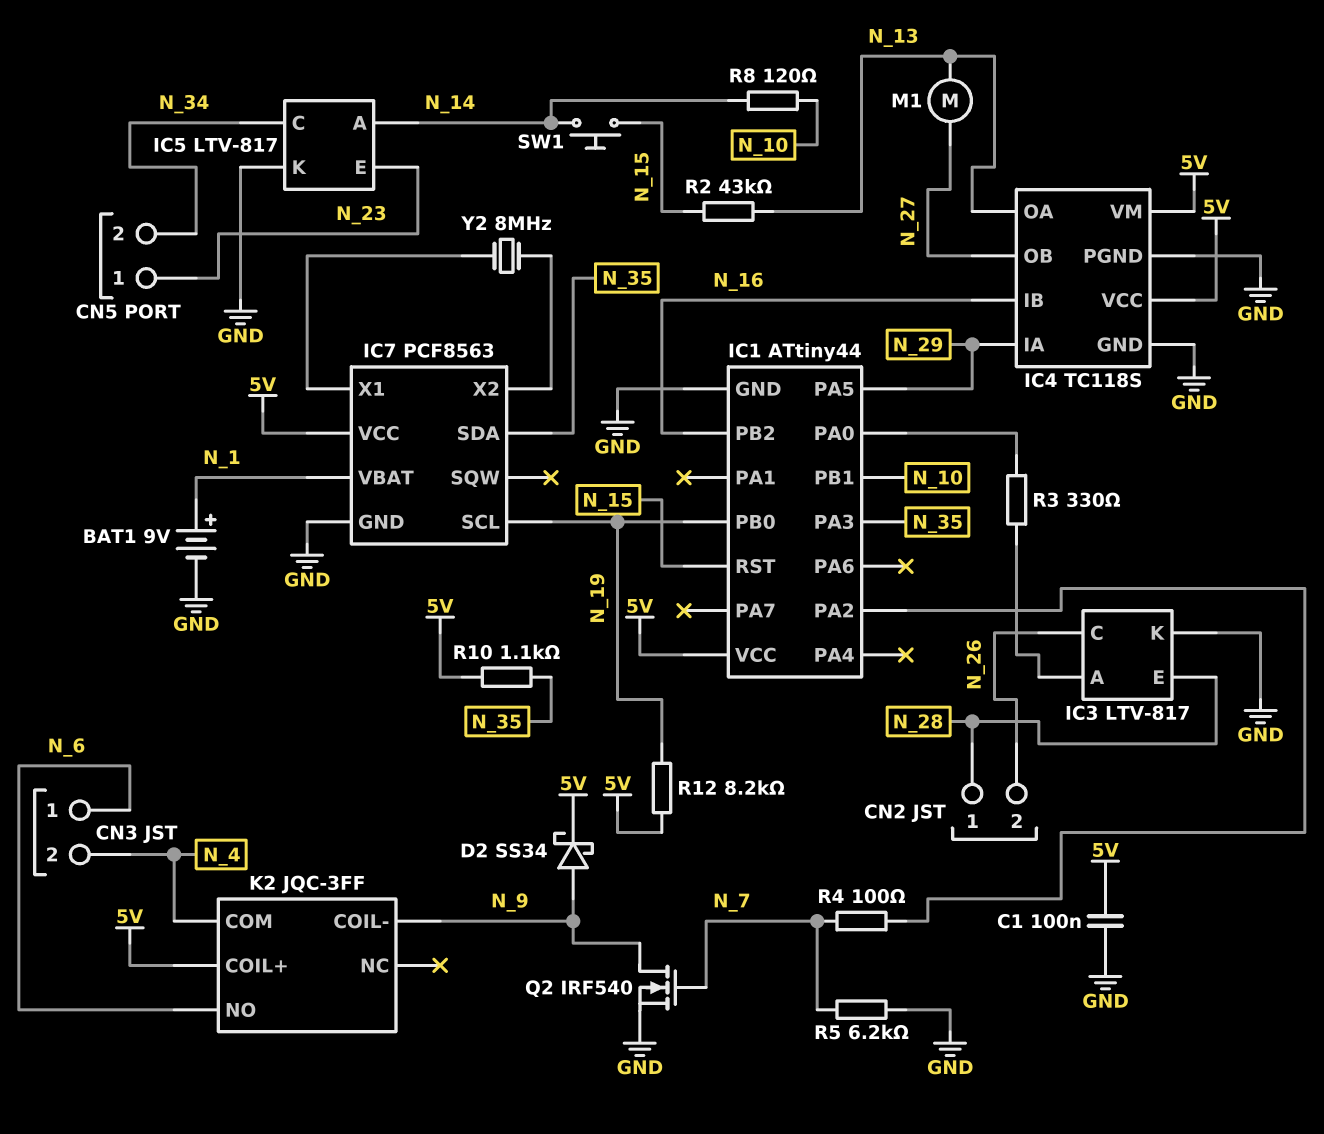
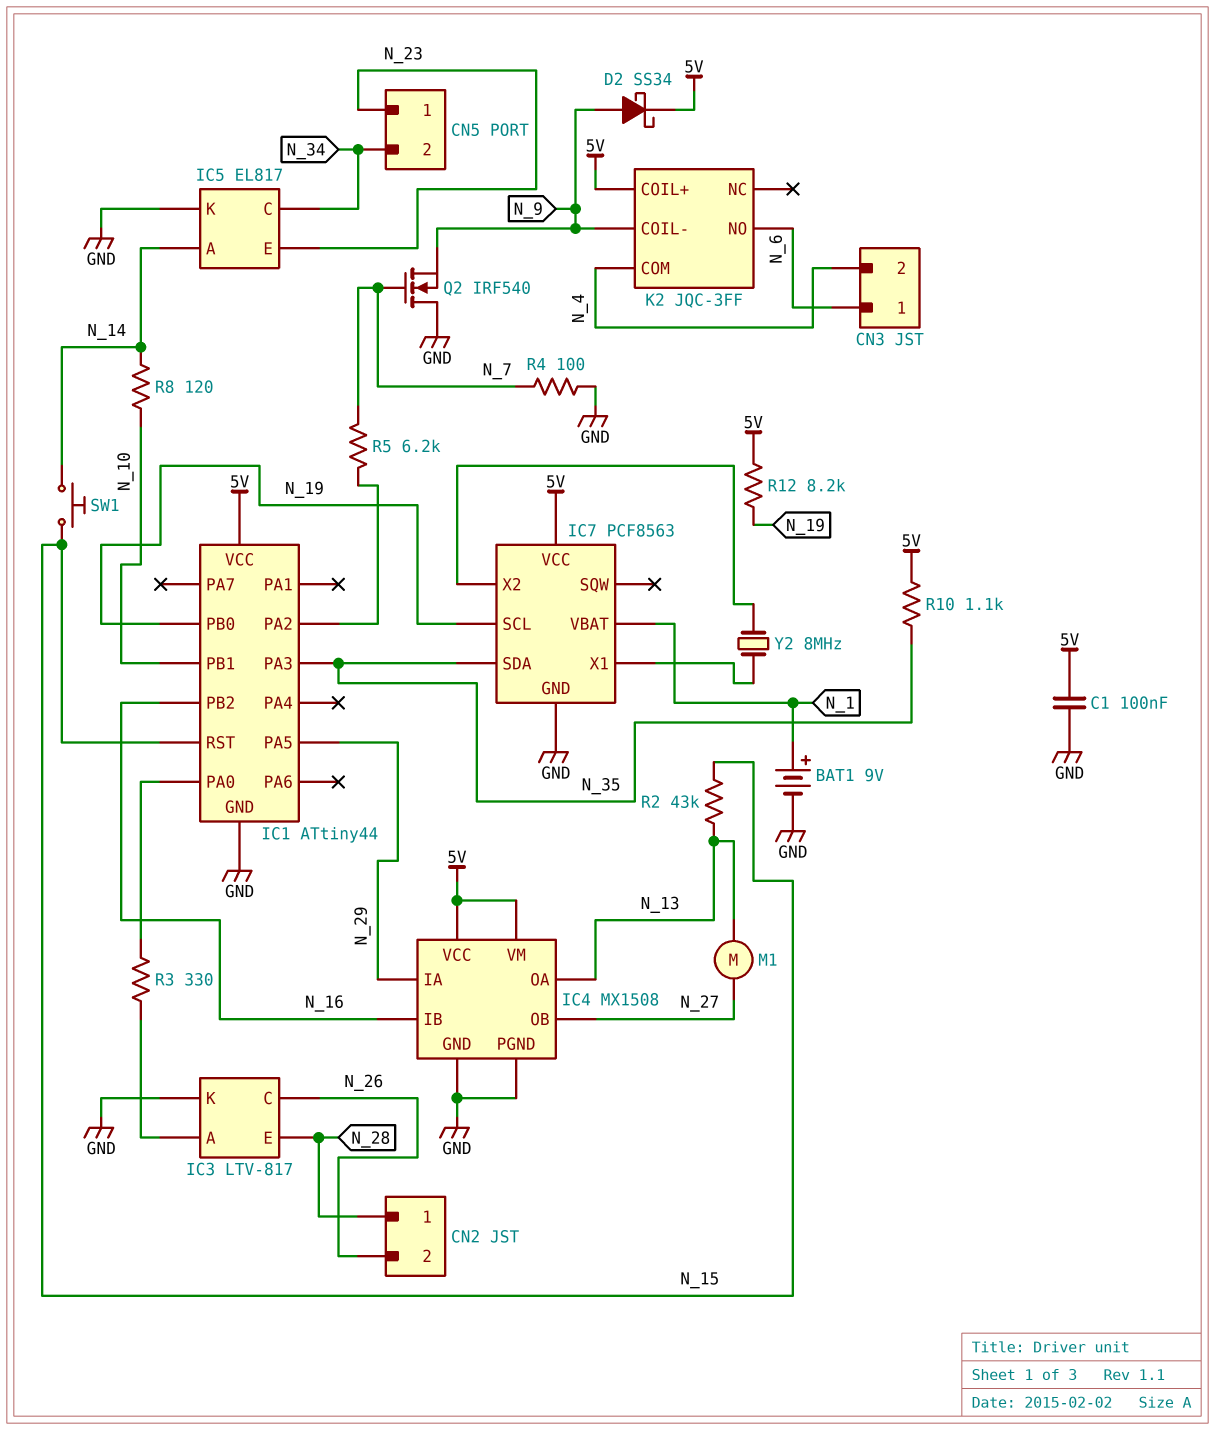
IC4: TC118S -> MX1508
IC5: LTV-817 -> EL817
Q2: NMOS IRF540 (G N_7, D N_9, S GND) -> NMOS IRF540 (G N_7, D GND, S N_9)
R4: 100 (IC1/PA2, N_7) -> 100 (GND, N_7)
R5: 6.2k (GND, N_7) -> 6.2k (IC1/PA2, N_7)

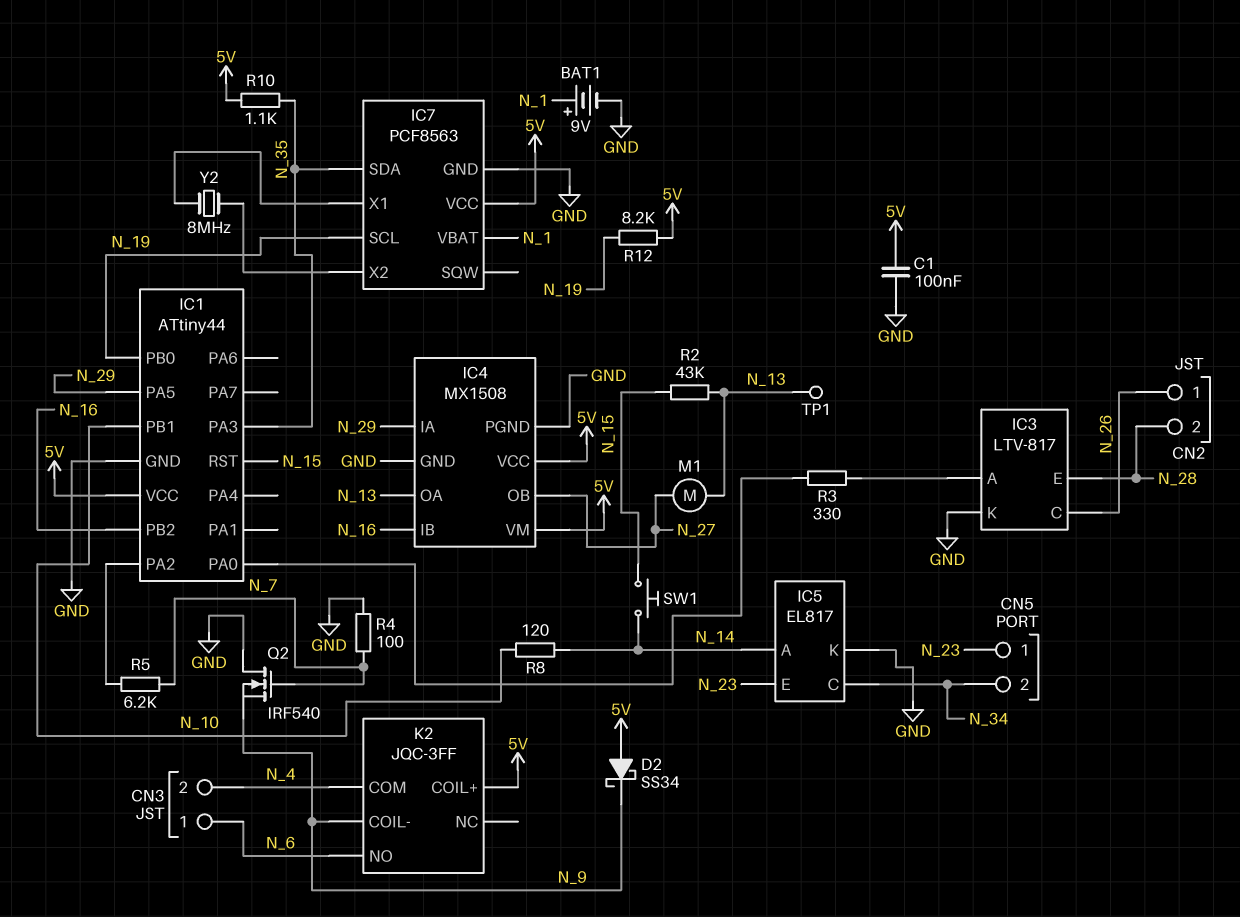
CN2 pin 1: N_28 -> N_26
CN2 pin 2: N_26 -> N_28
D2: schottky SS34 (A N_9, K 5V) -> schottky SS34 (A 5V, K N_9)
TP1: none -> test point (N_13)

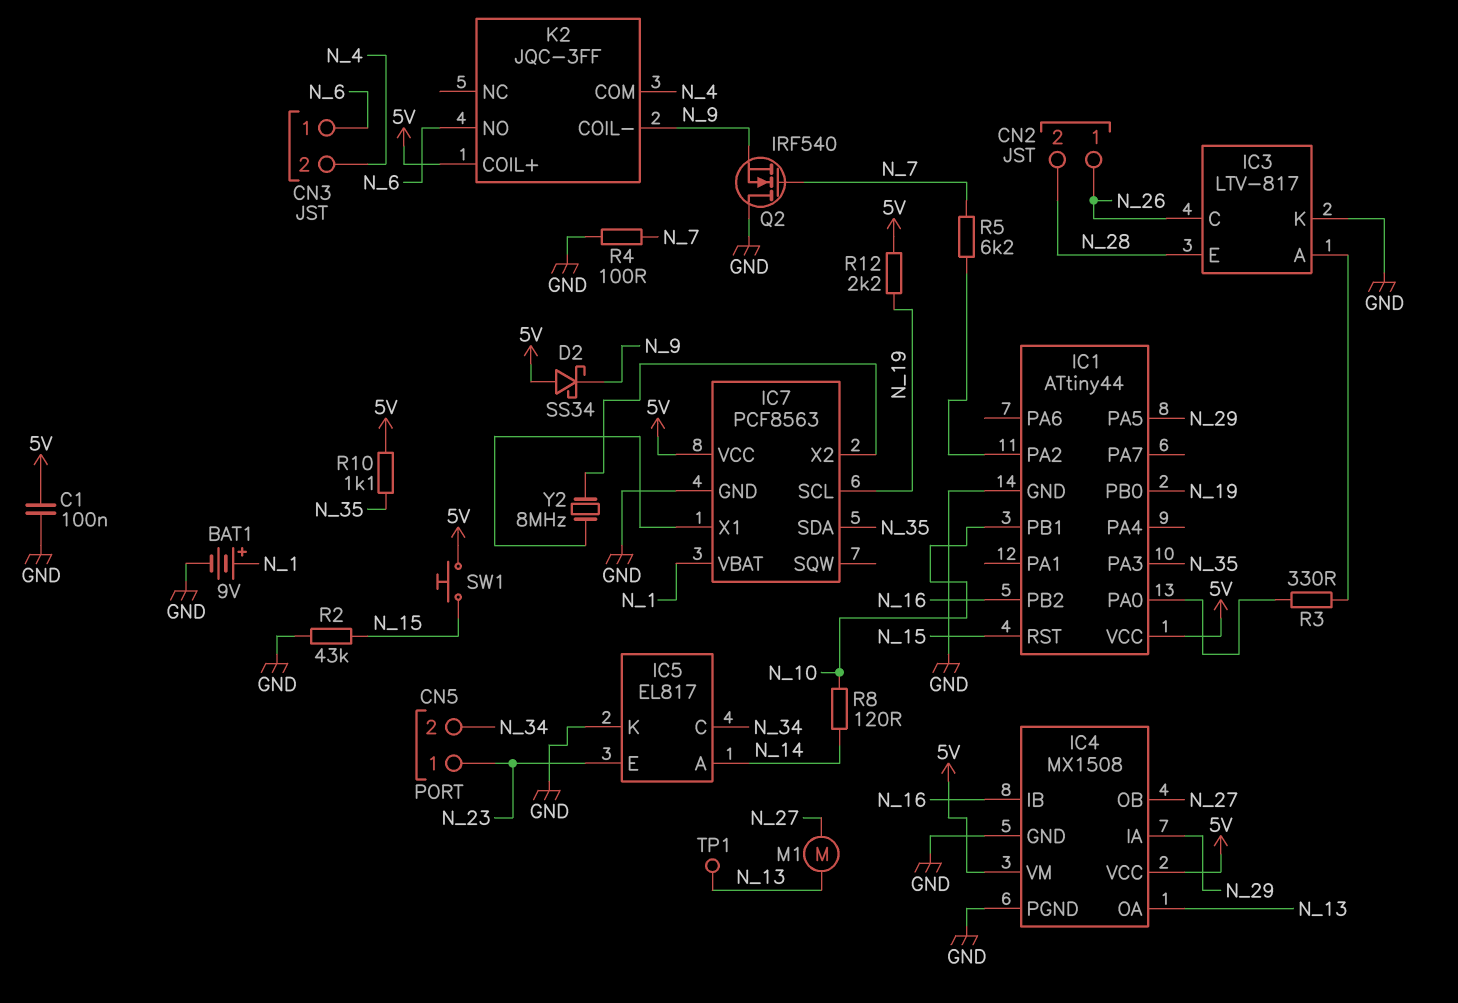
R2: 43k (N_13, N_15) -> 43k (GND, N_15)
R12: 8.2k (5V, N_19) -> 2.2k (5V, N_19)
SW1: button (N_14, N_15) -> button (5V, N_15)

